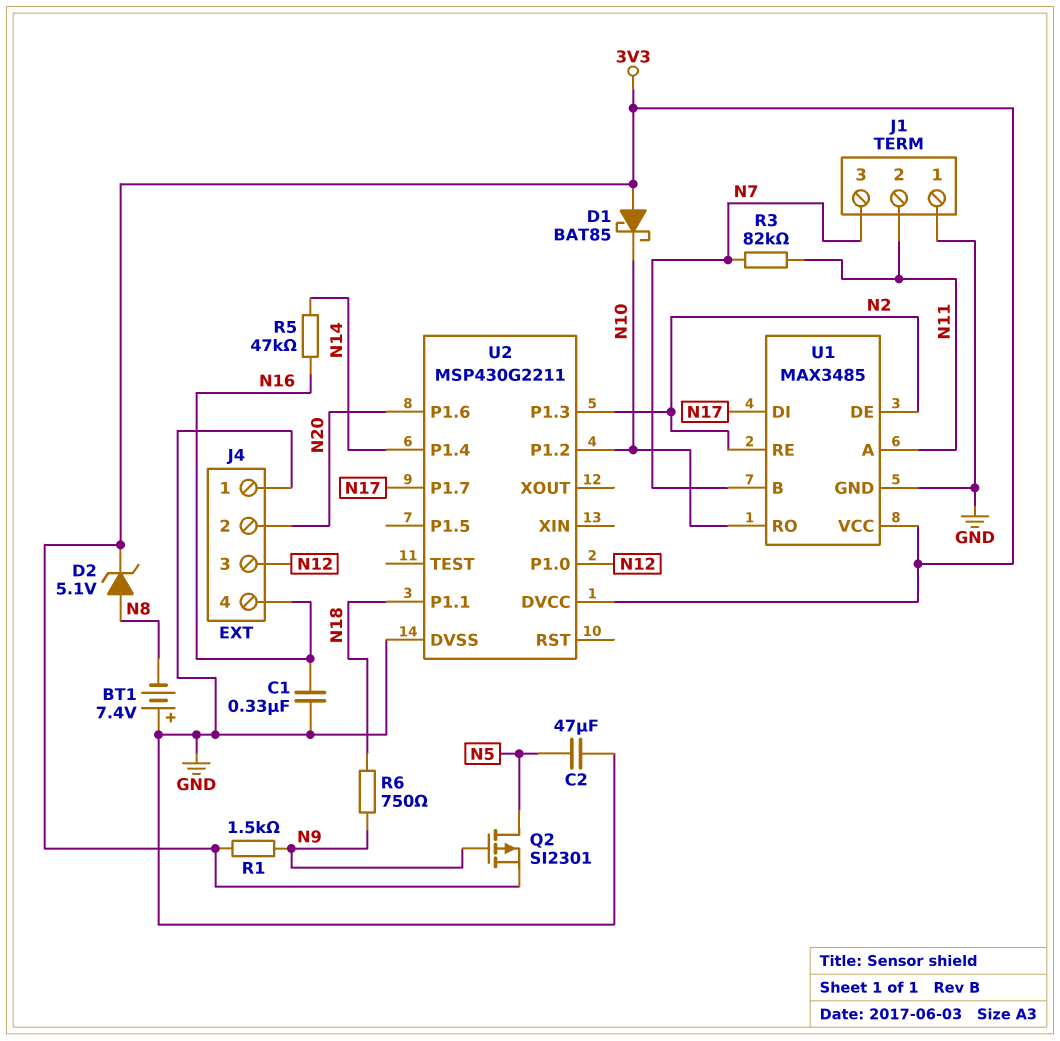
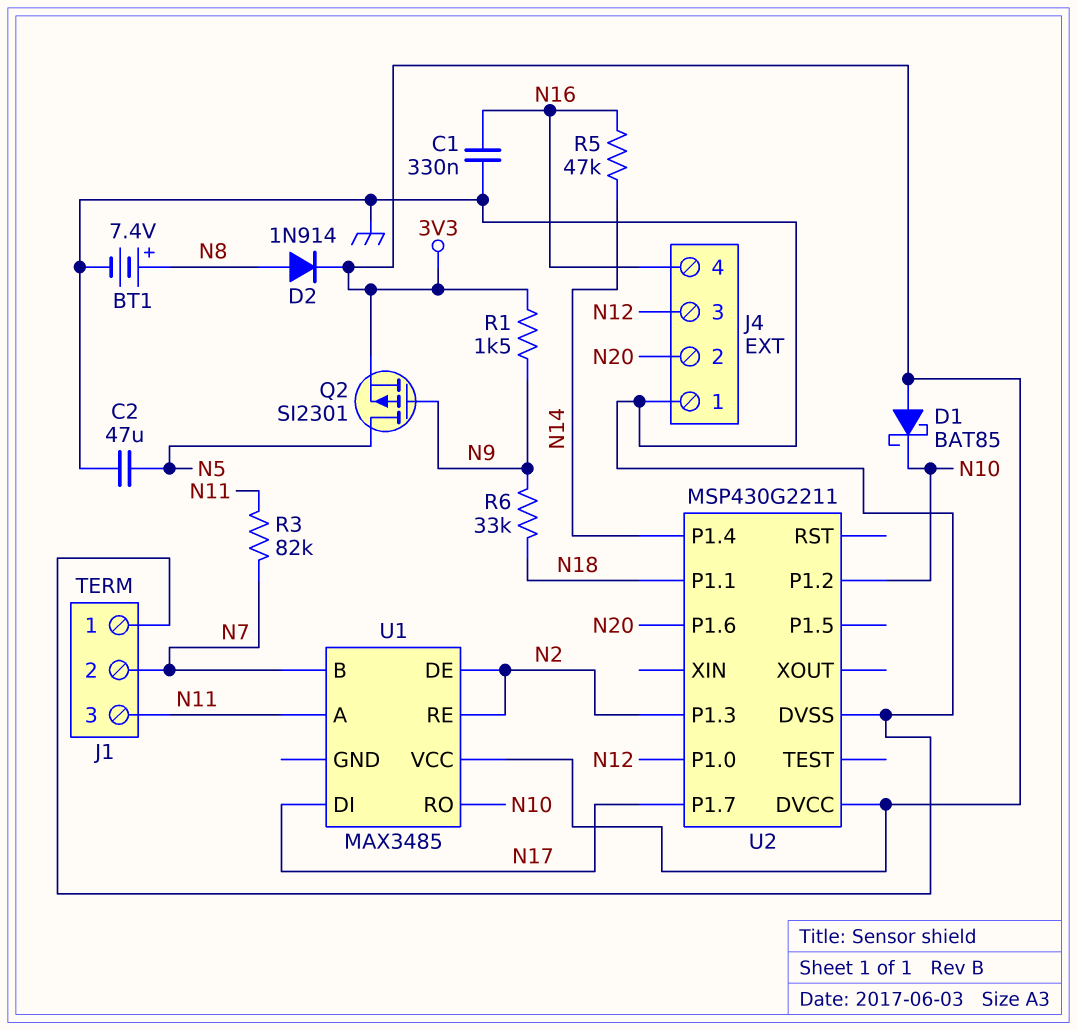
BT1: 7.4V (plus GND, minus N8) -> 7.4V (plus N8, minus GND)
D2: zener 5.1V (A N8, K 3V3) -> diode 1N914 (A N8, K 3V3)
J1 pin 2: N11 -> N7
J1 pin 3: N7 -> N11
R6: 750 (N9, N18) -> 33k (N9, N18)
U1 pin GND: GND -> none

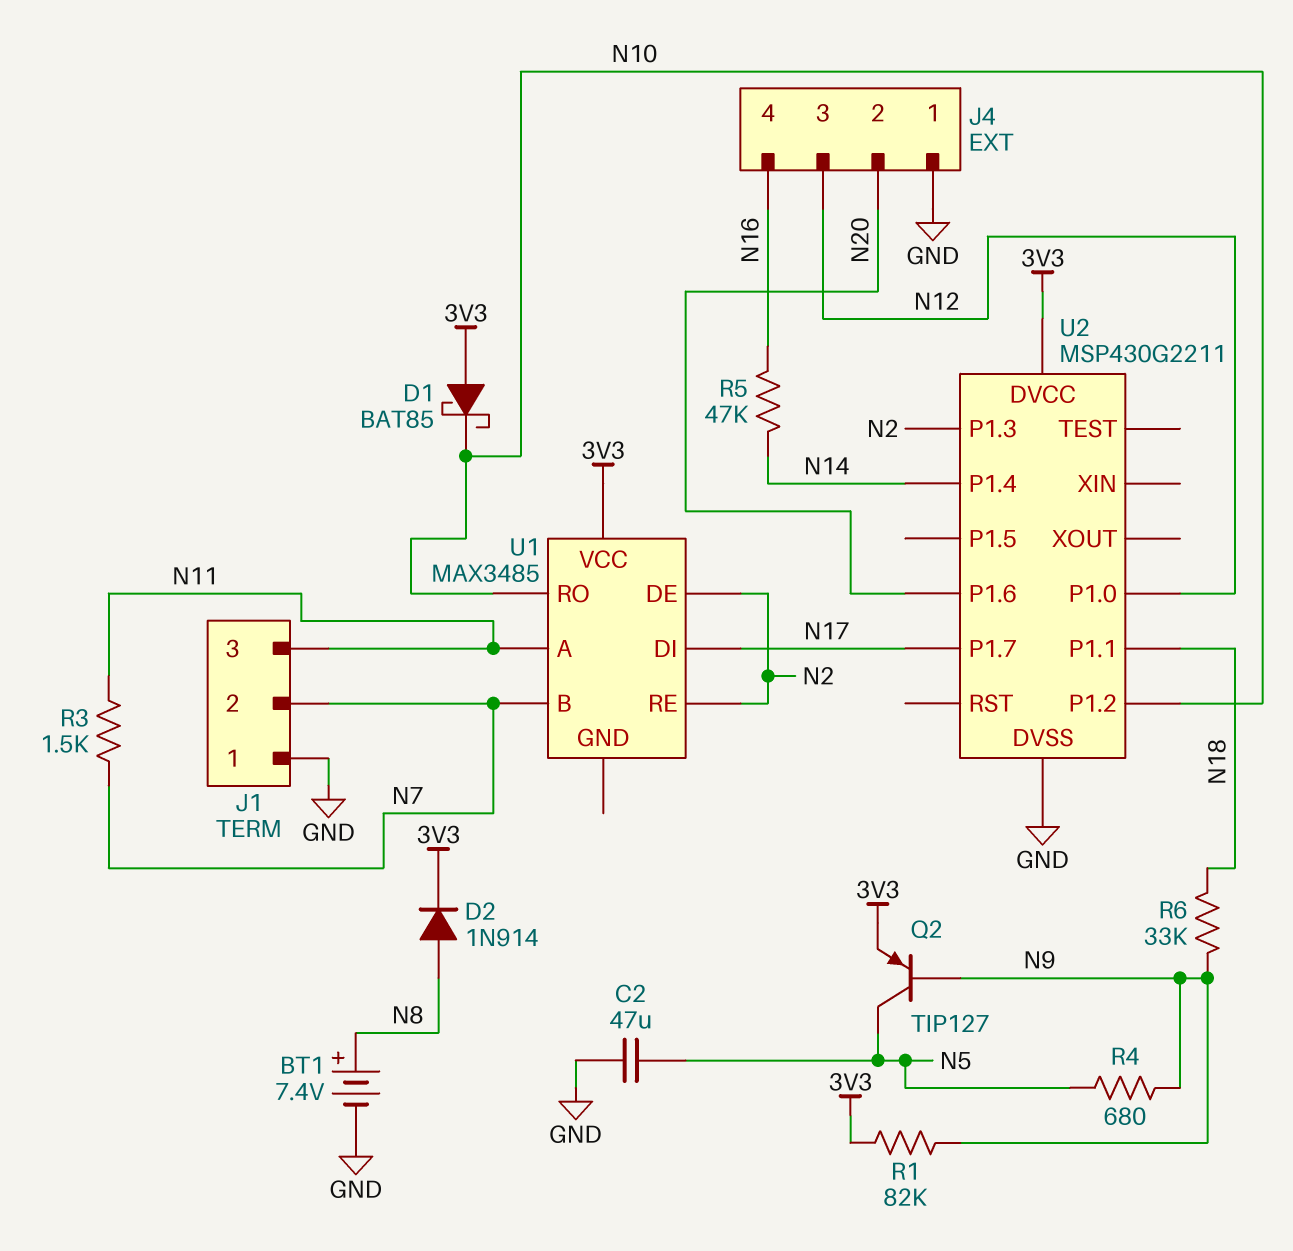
C1: 330nF (GND, N16) -> none
Q2: PMOS SI2301 (G N9, D N5, S 3V3) -> PNP TIP127 (B N9, C N5, E 3V3)
R1: 1.5k (3V3, N9) -> 82k (3V3, N9)
R3: 82k (N7, N11) -> 1.5k (N7, N11)
R4: none -> 680 (N5, N9)

